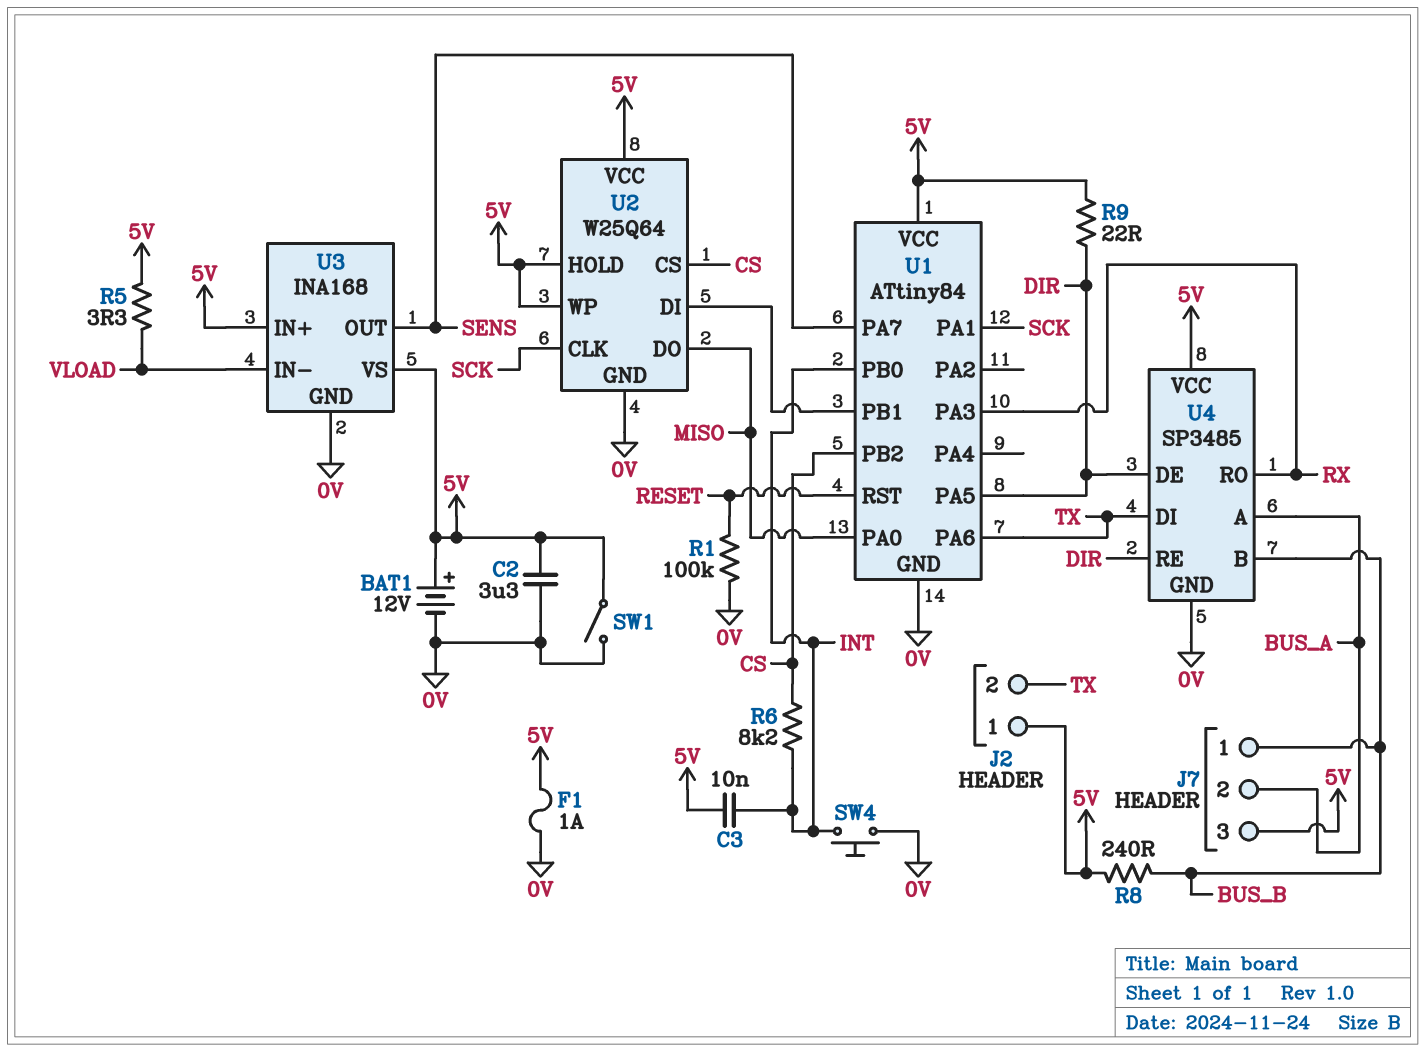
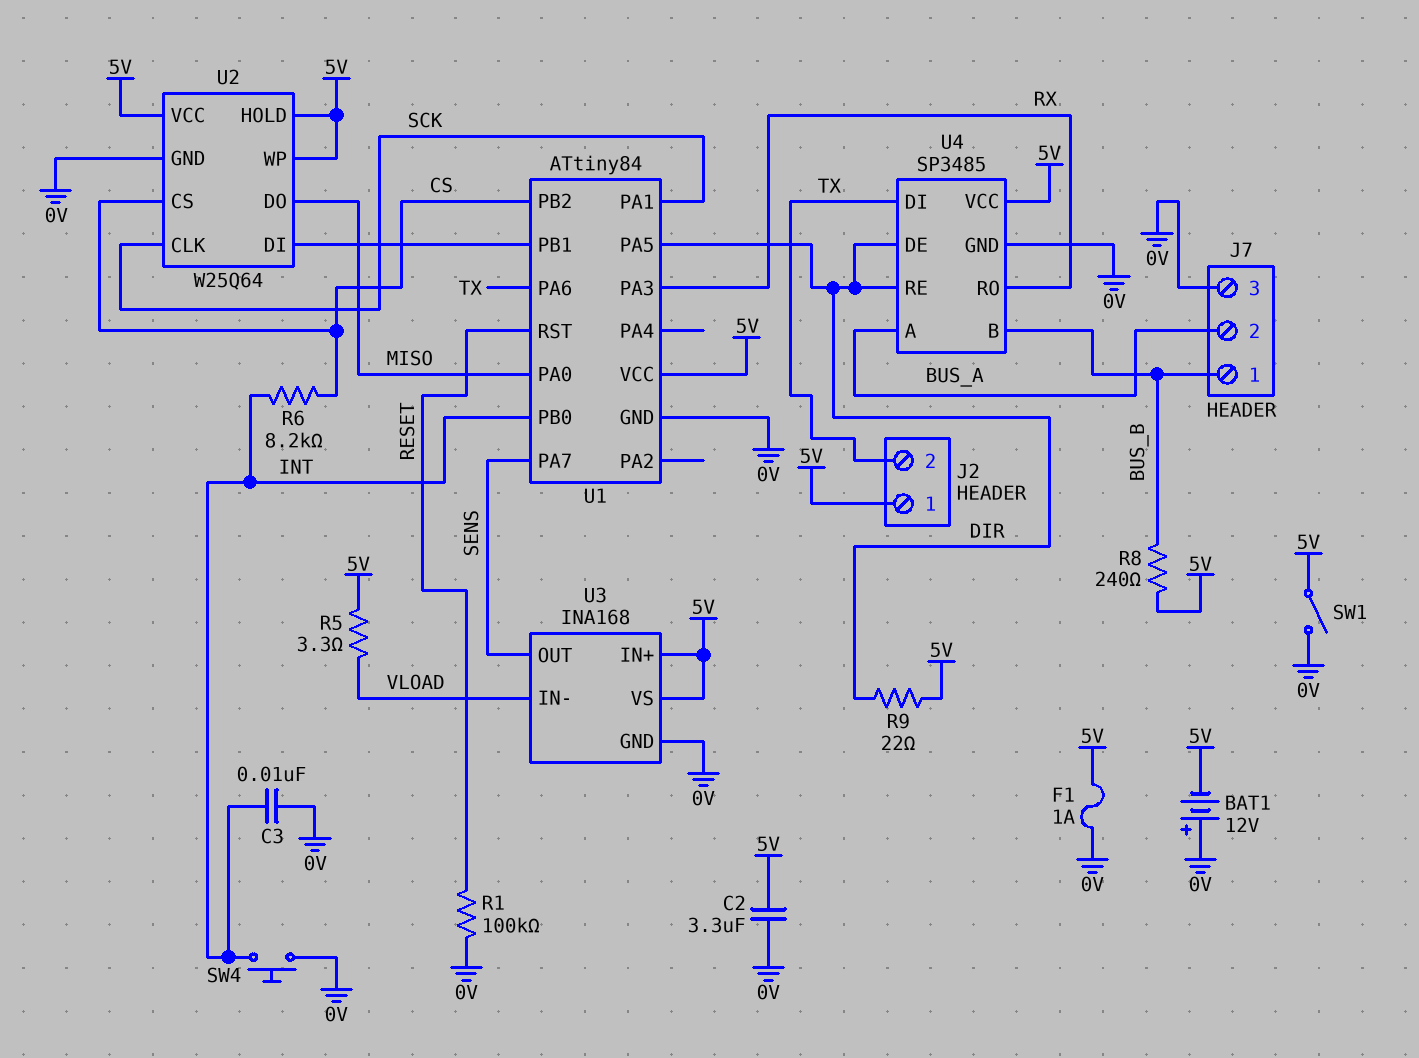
BAT1: 12V (plus 5V, minus 0V) -> 12V (plus 0V, minus 5V)
C3: 10nF (5V, INT) -> 10nF (0V, INT)
J7 pin 3: 5V -> 0V

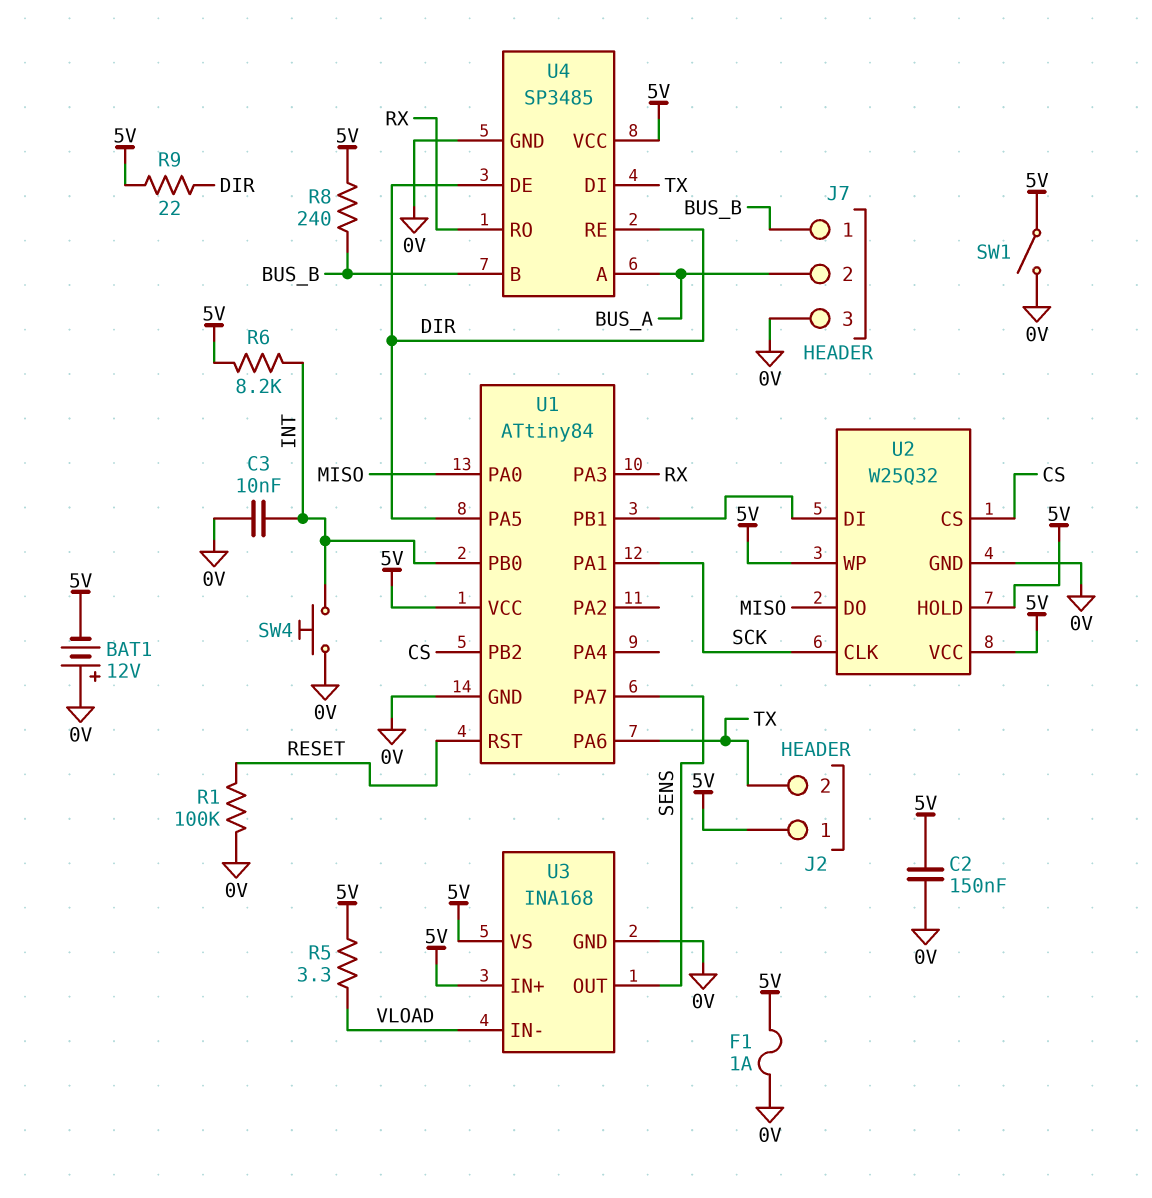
C2: 3.3uF (0V, 5V) -> 150nF (0V, 5V)
R6: 8.2k (CS, INT) -> 8.2k (5V, INT)
U2: W25Q64 -> W25Q32

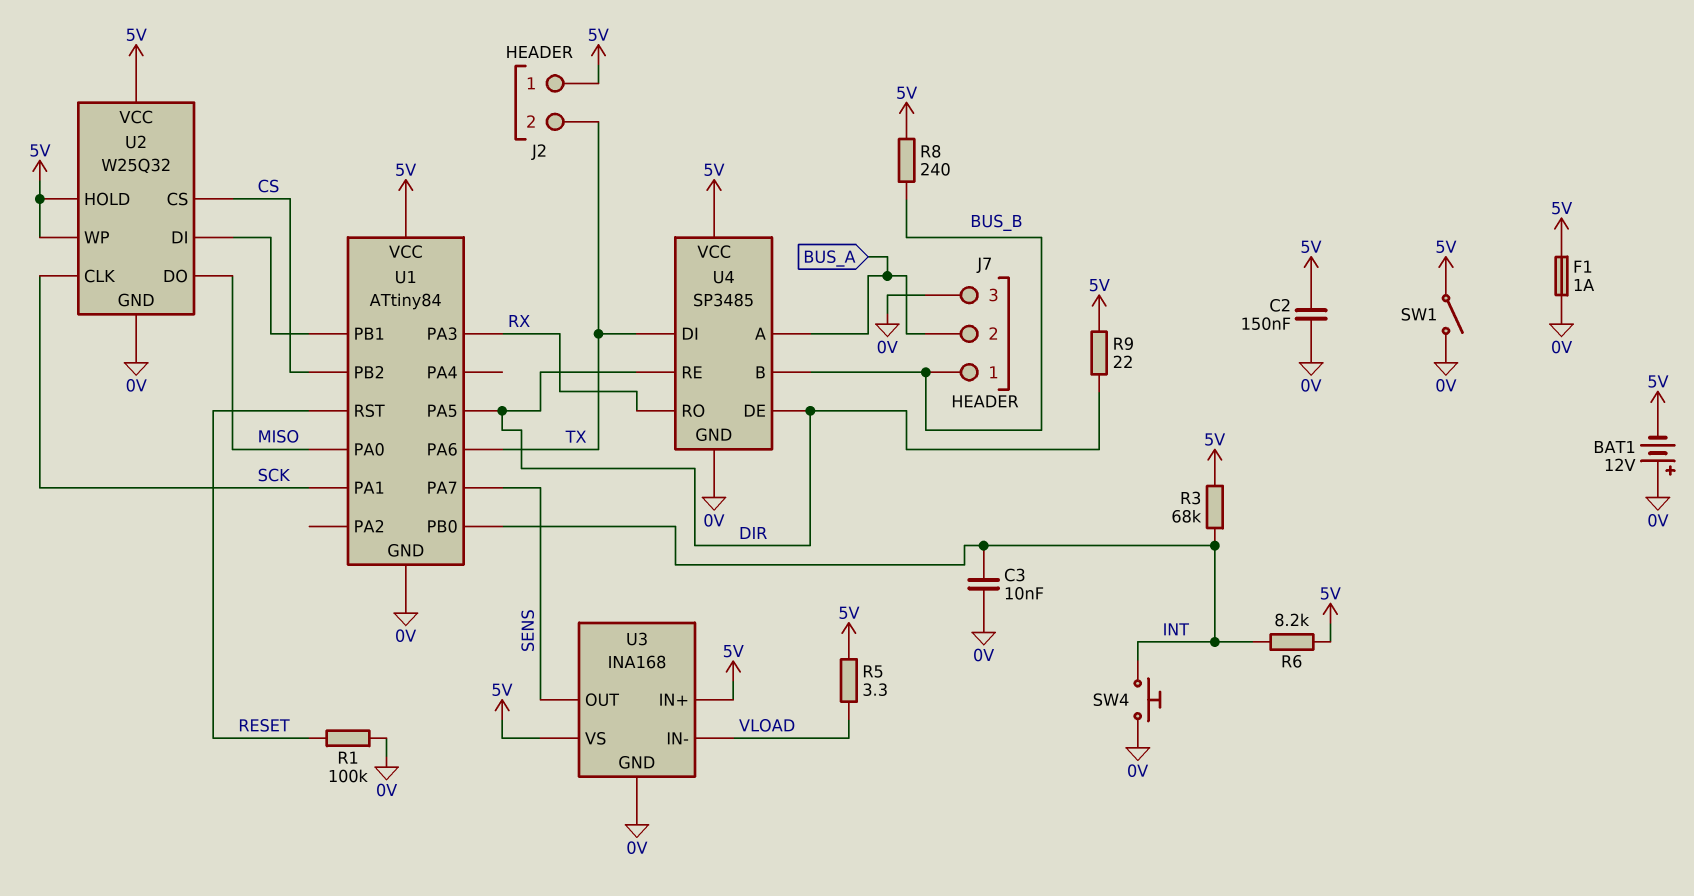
R3: none -> 68k (5V, INT)

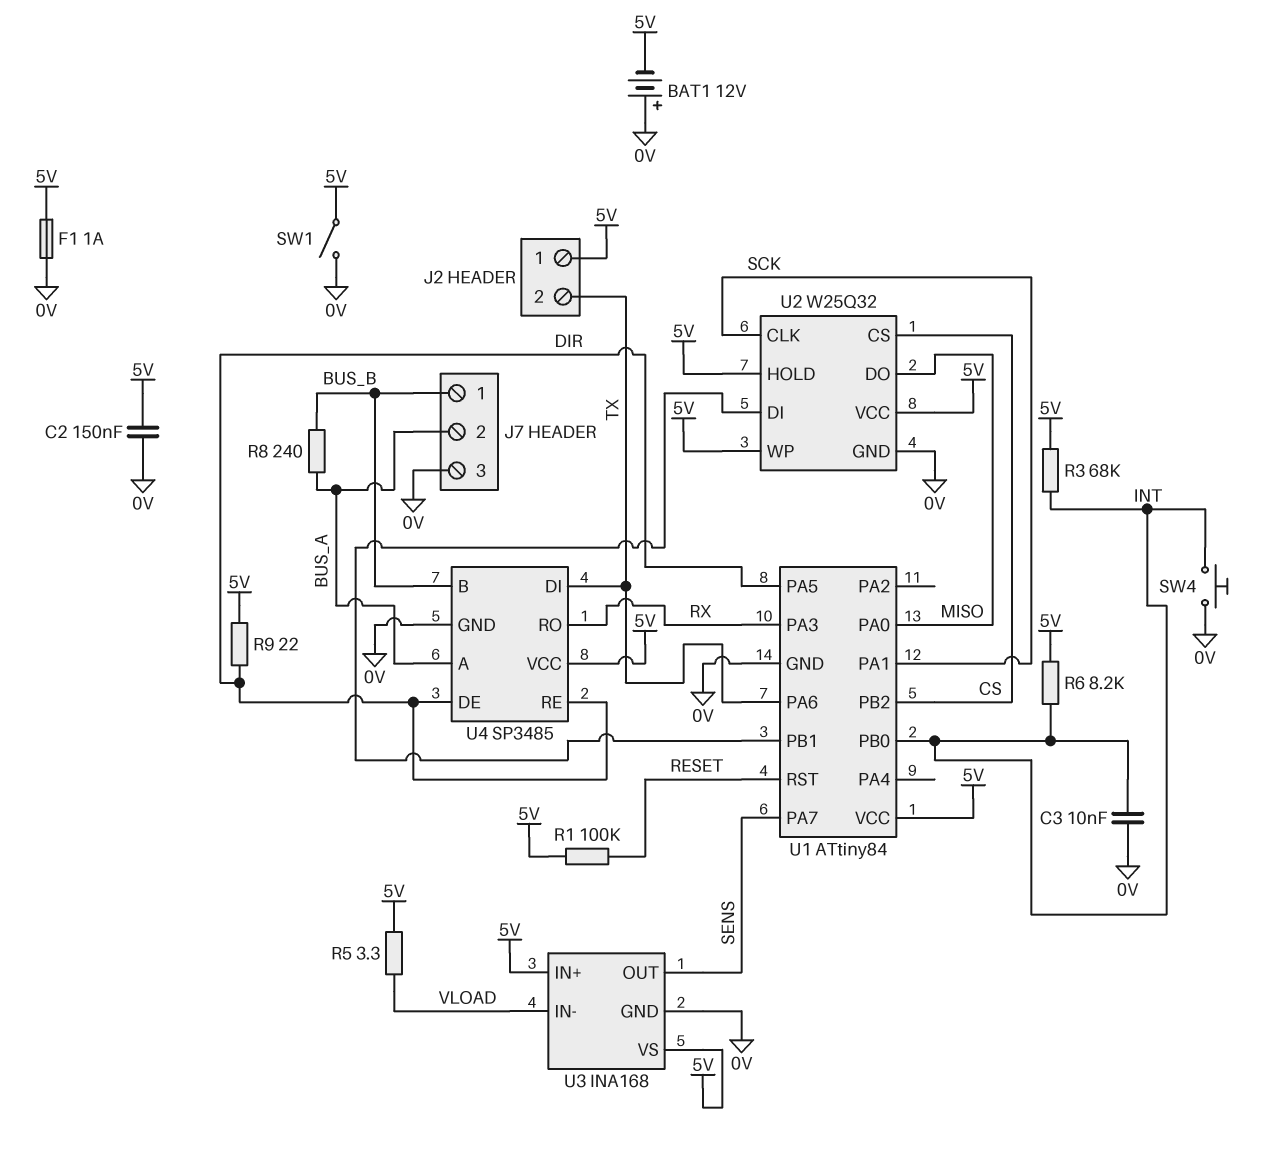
R1: 100k (0V, RESET) -> 100k (5V, RESET)
R8: 240 (5V, BUS_B) -> 240 (BUS_A, BUS_B)

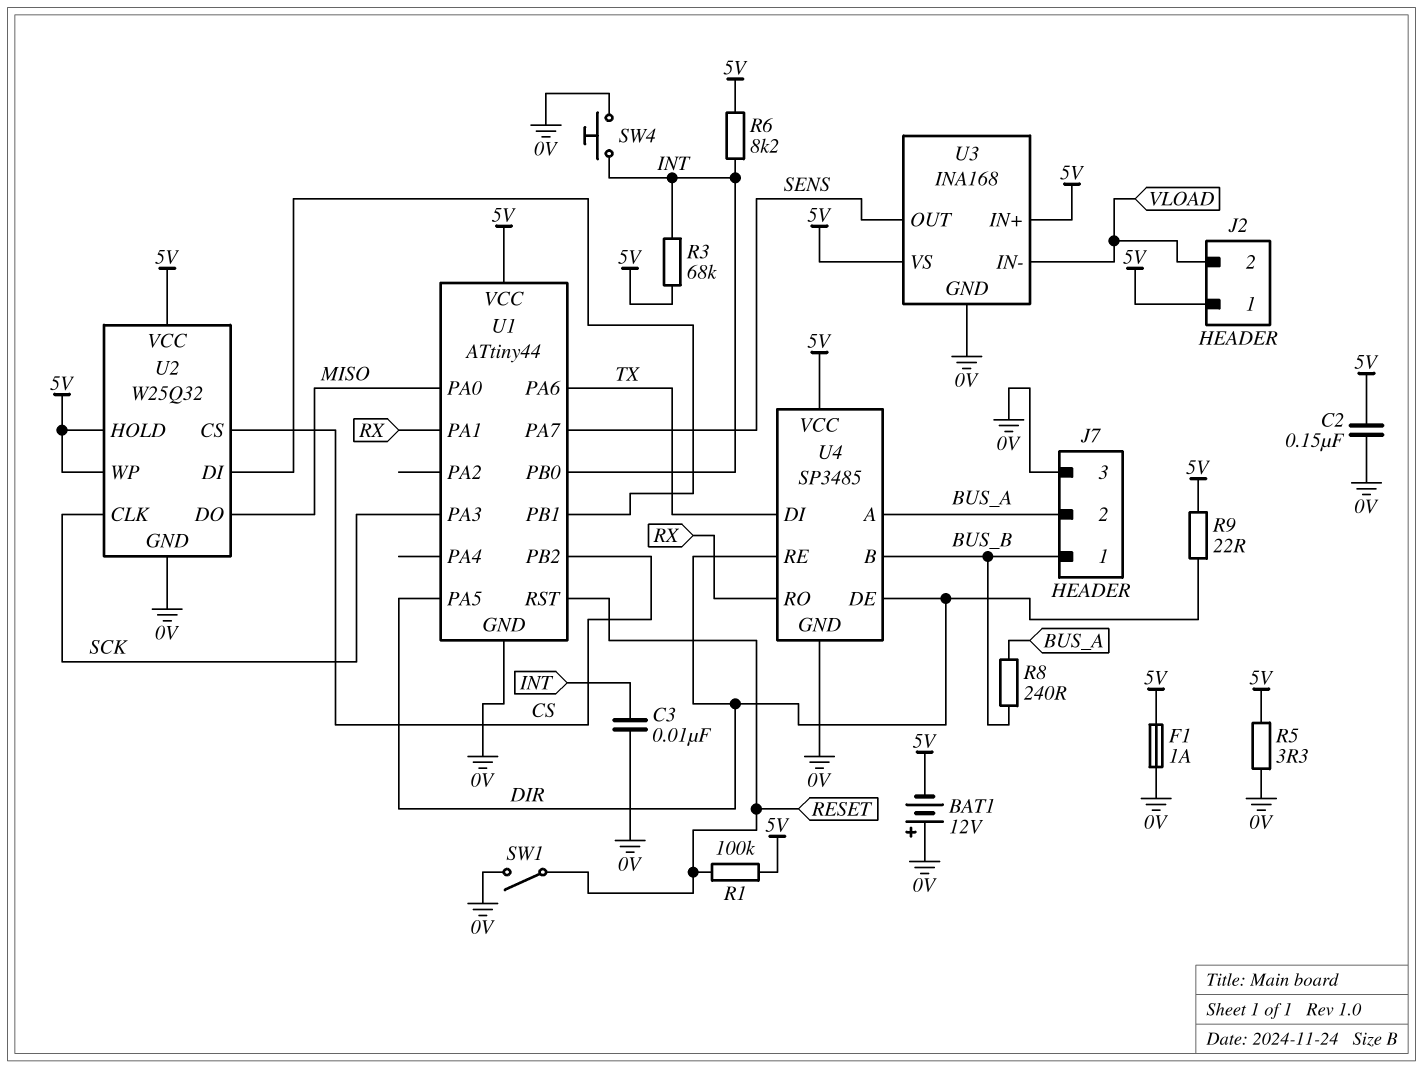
J2 pin 2: TX -> VLOAD
R5: 3.3 (5V, VLOAD) -> 3.3 (0V, 5V)
SW1: switch (0V, 5V) -> switch (0V, RESET)
U1: ATtiny84 -> ATtiny44
U1 pin PA1: SCK -> RX
U1 pin PA3: RX -> SCK

